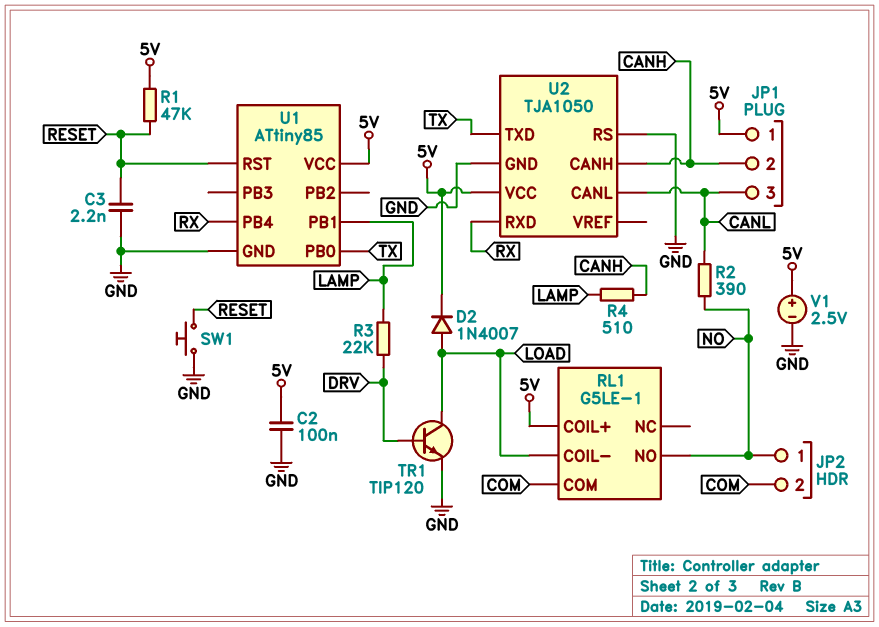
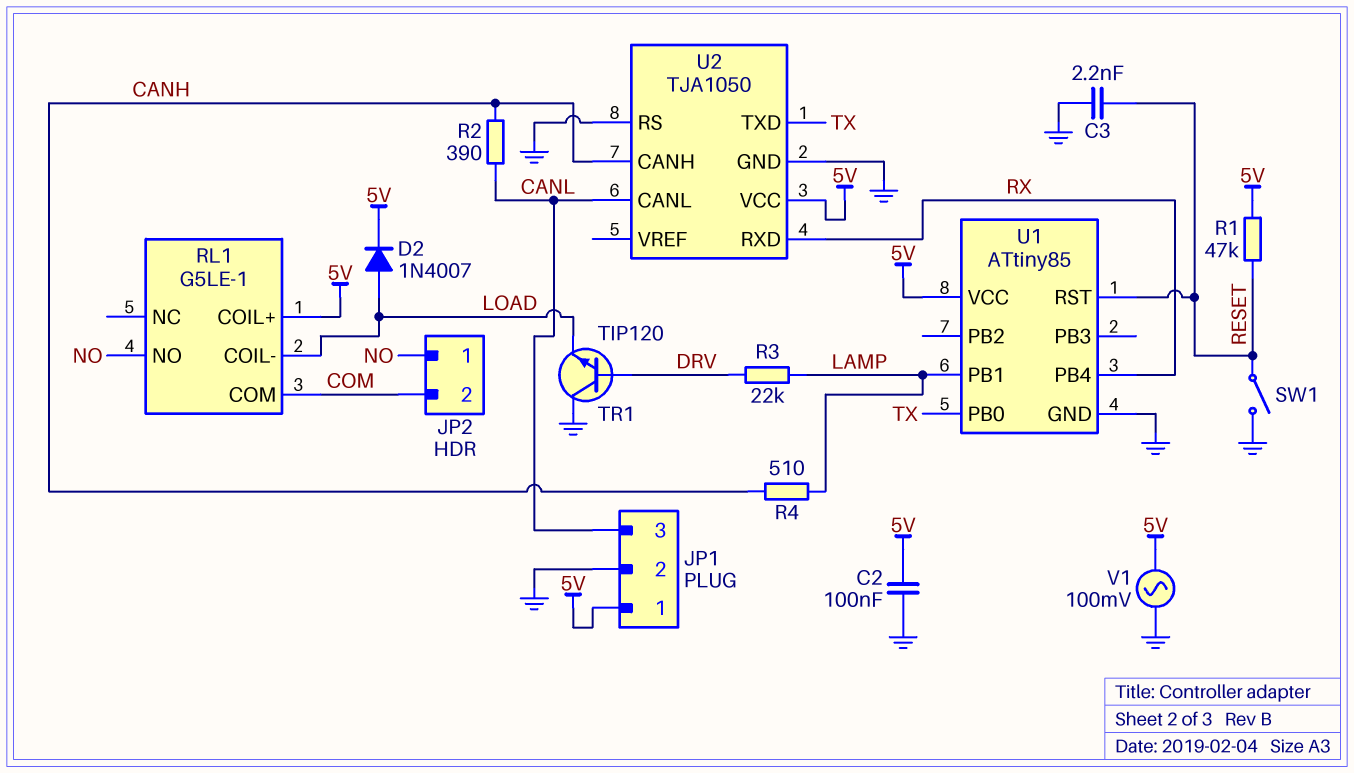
JP1 pin 2: CANH -> GND
R2: 390 (CANL, NO) -> 390 (CANH, CANL)
SW1: button (GND, RESET) -> switch (GND, RESET)
TR1: NPN TIP120 (B DRV, C LOAD, E GND) -> NPN TIP120 (B DRV, C GND, E LOAD)
V1: 2.5V (plus 5V, minus GND) -> AC 100mV (5V, GND)

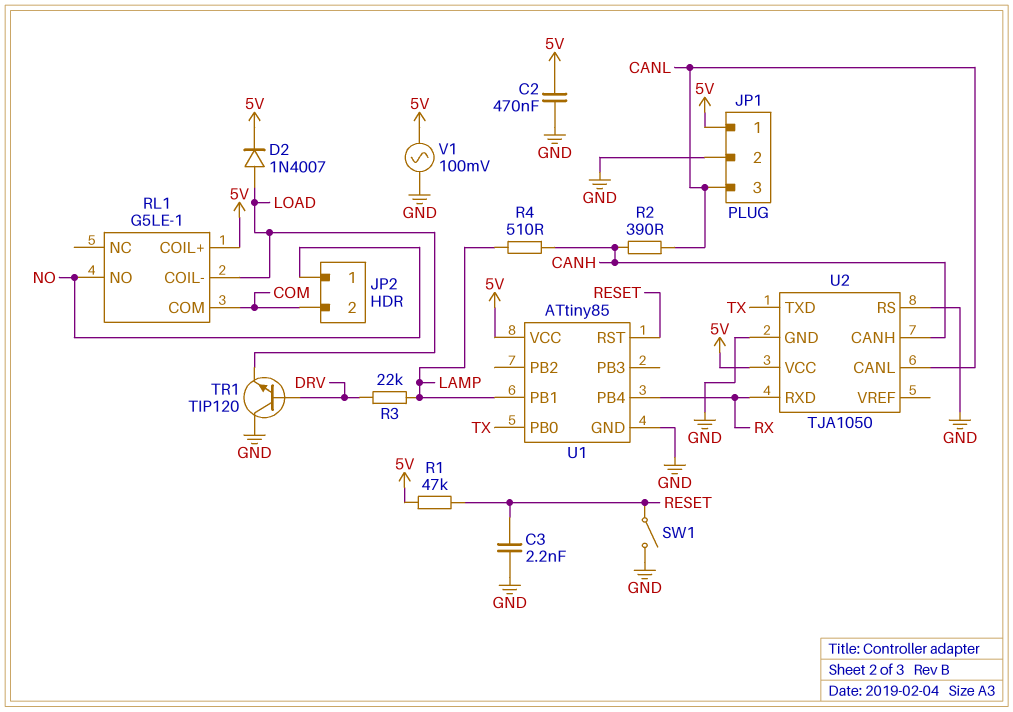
C2: 100nF (5V, GND) -> 470nF (5V, GND)

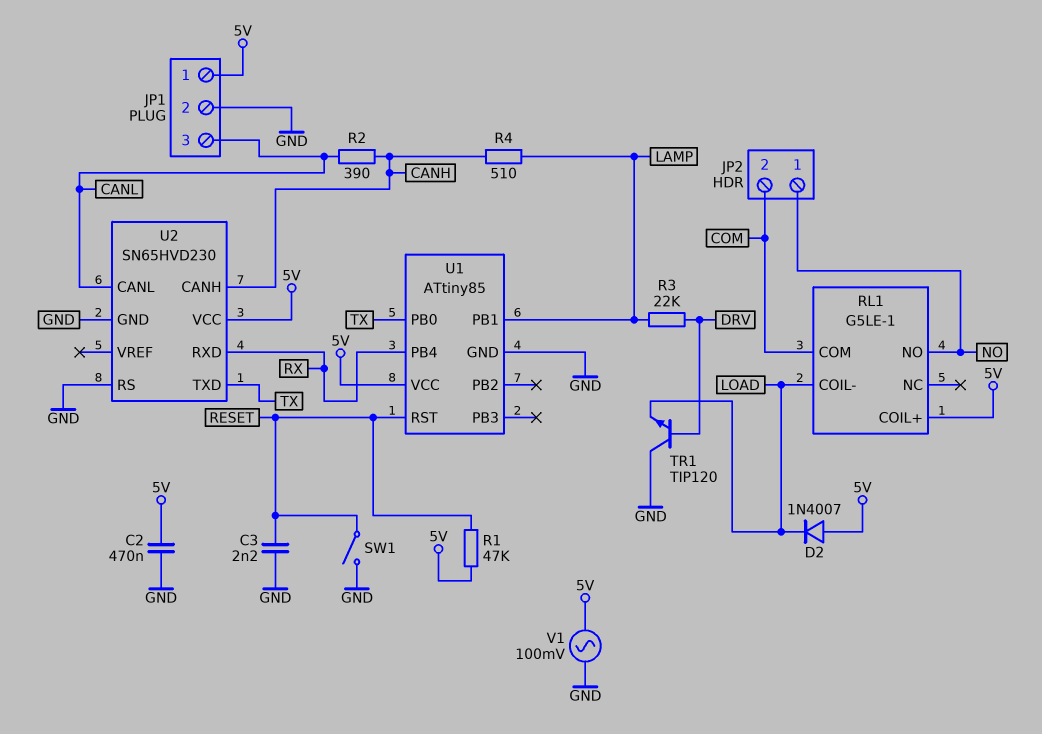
D2: diode 1N4007 (A LOAD, K 5V) -> diode 1N4007 (A 5V, K LOAD)
U2: TJA1050 -> SN65HVD230

